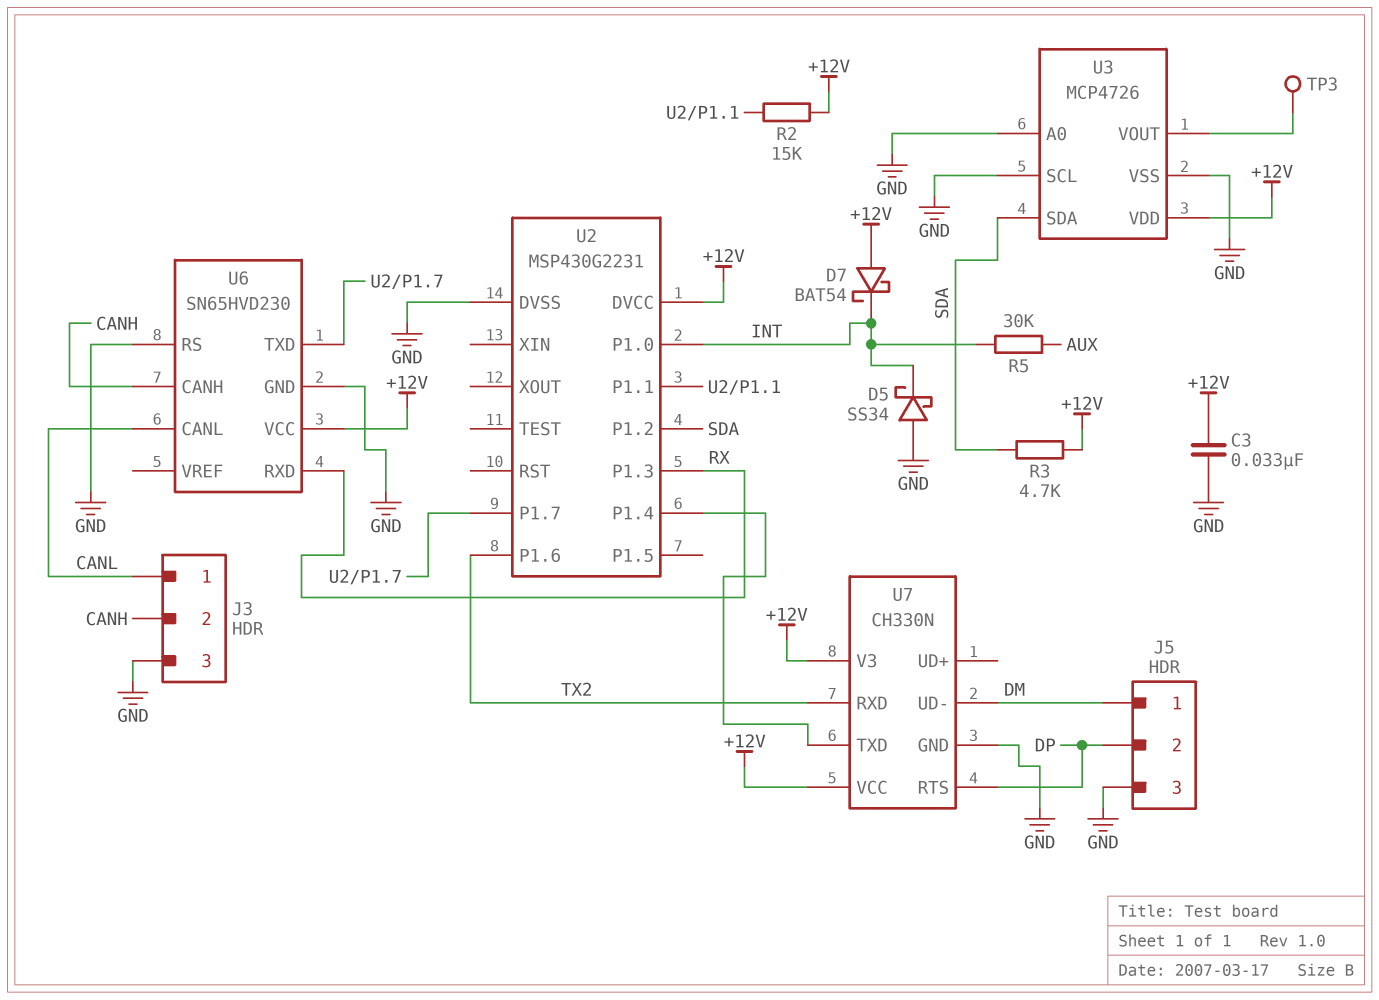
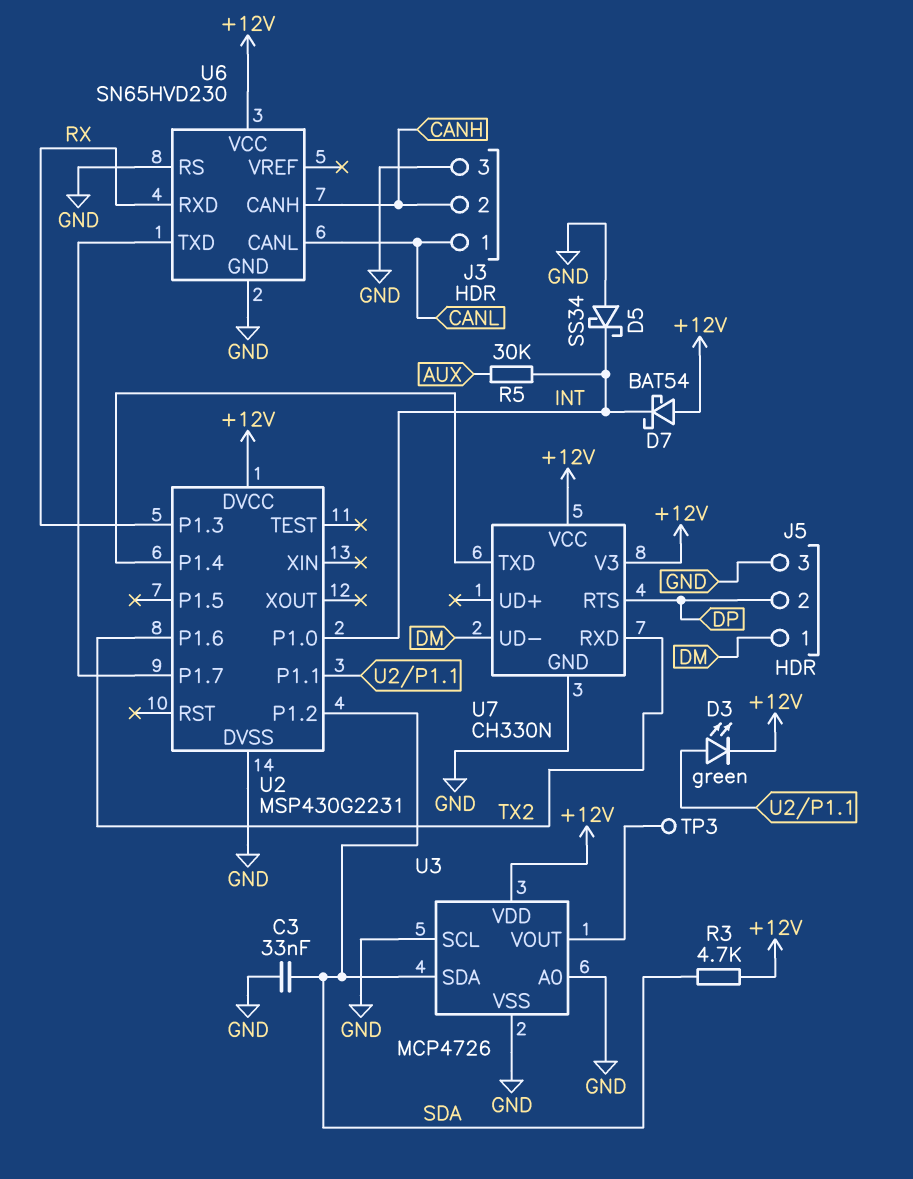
C3: 33nF (+12V, GND) -> 33nF (GND, SDA)
D3: none -> LED green (A U2/P1.1, K +12V)
R2: 15k (+12V, U2/P1.1) -> none

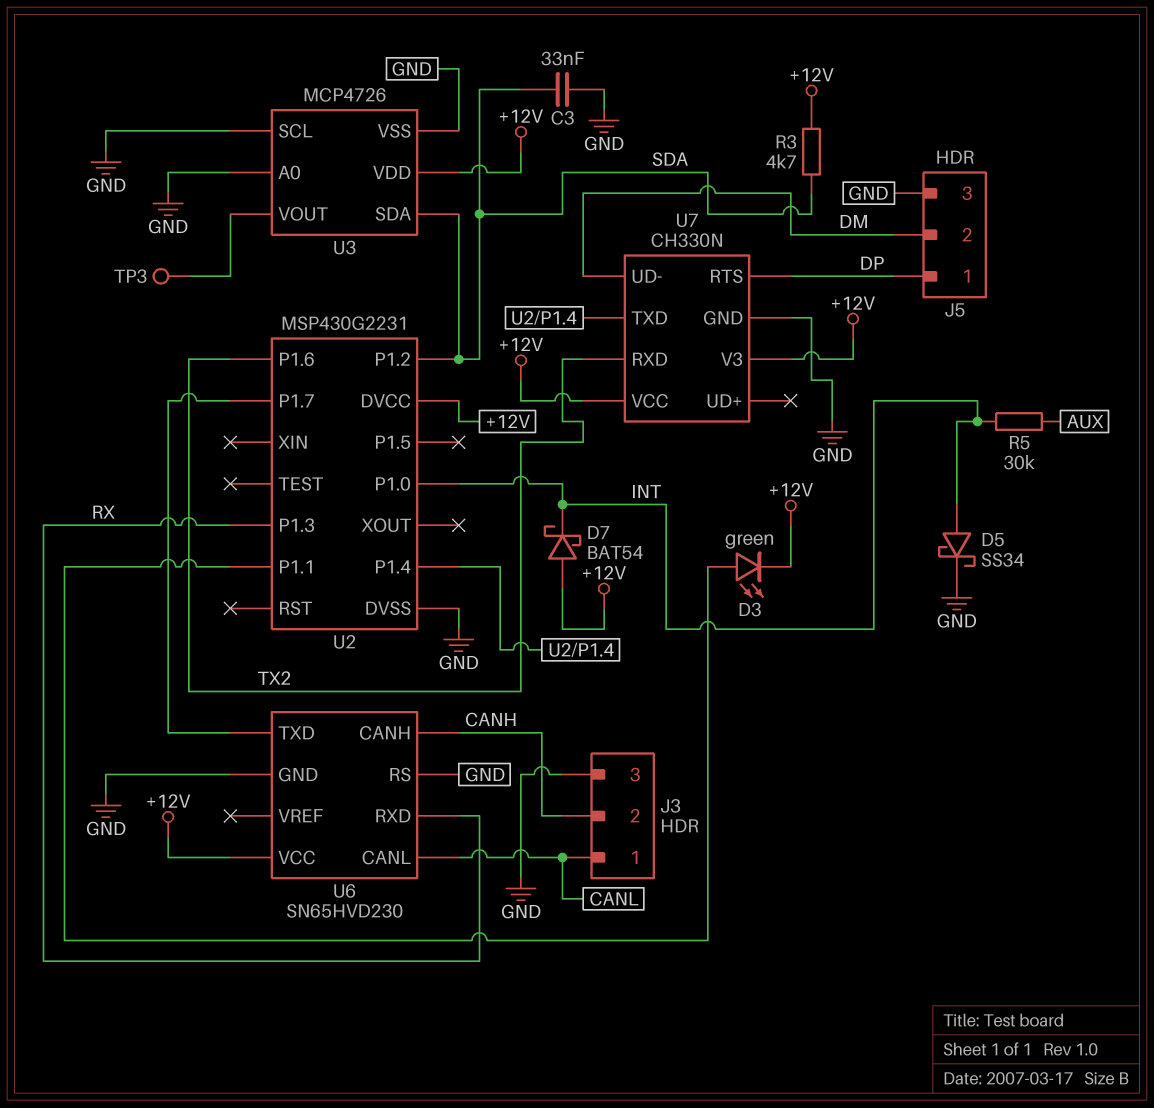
D5: schottky SS34 (A GND, K INT) -> schottky SS34 (A INT, K GND)
J5 pin 1: DM -> DP
J5 pin 2: DP -> DM

